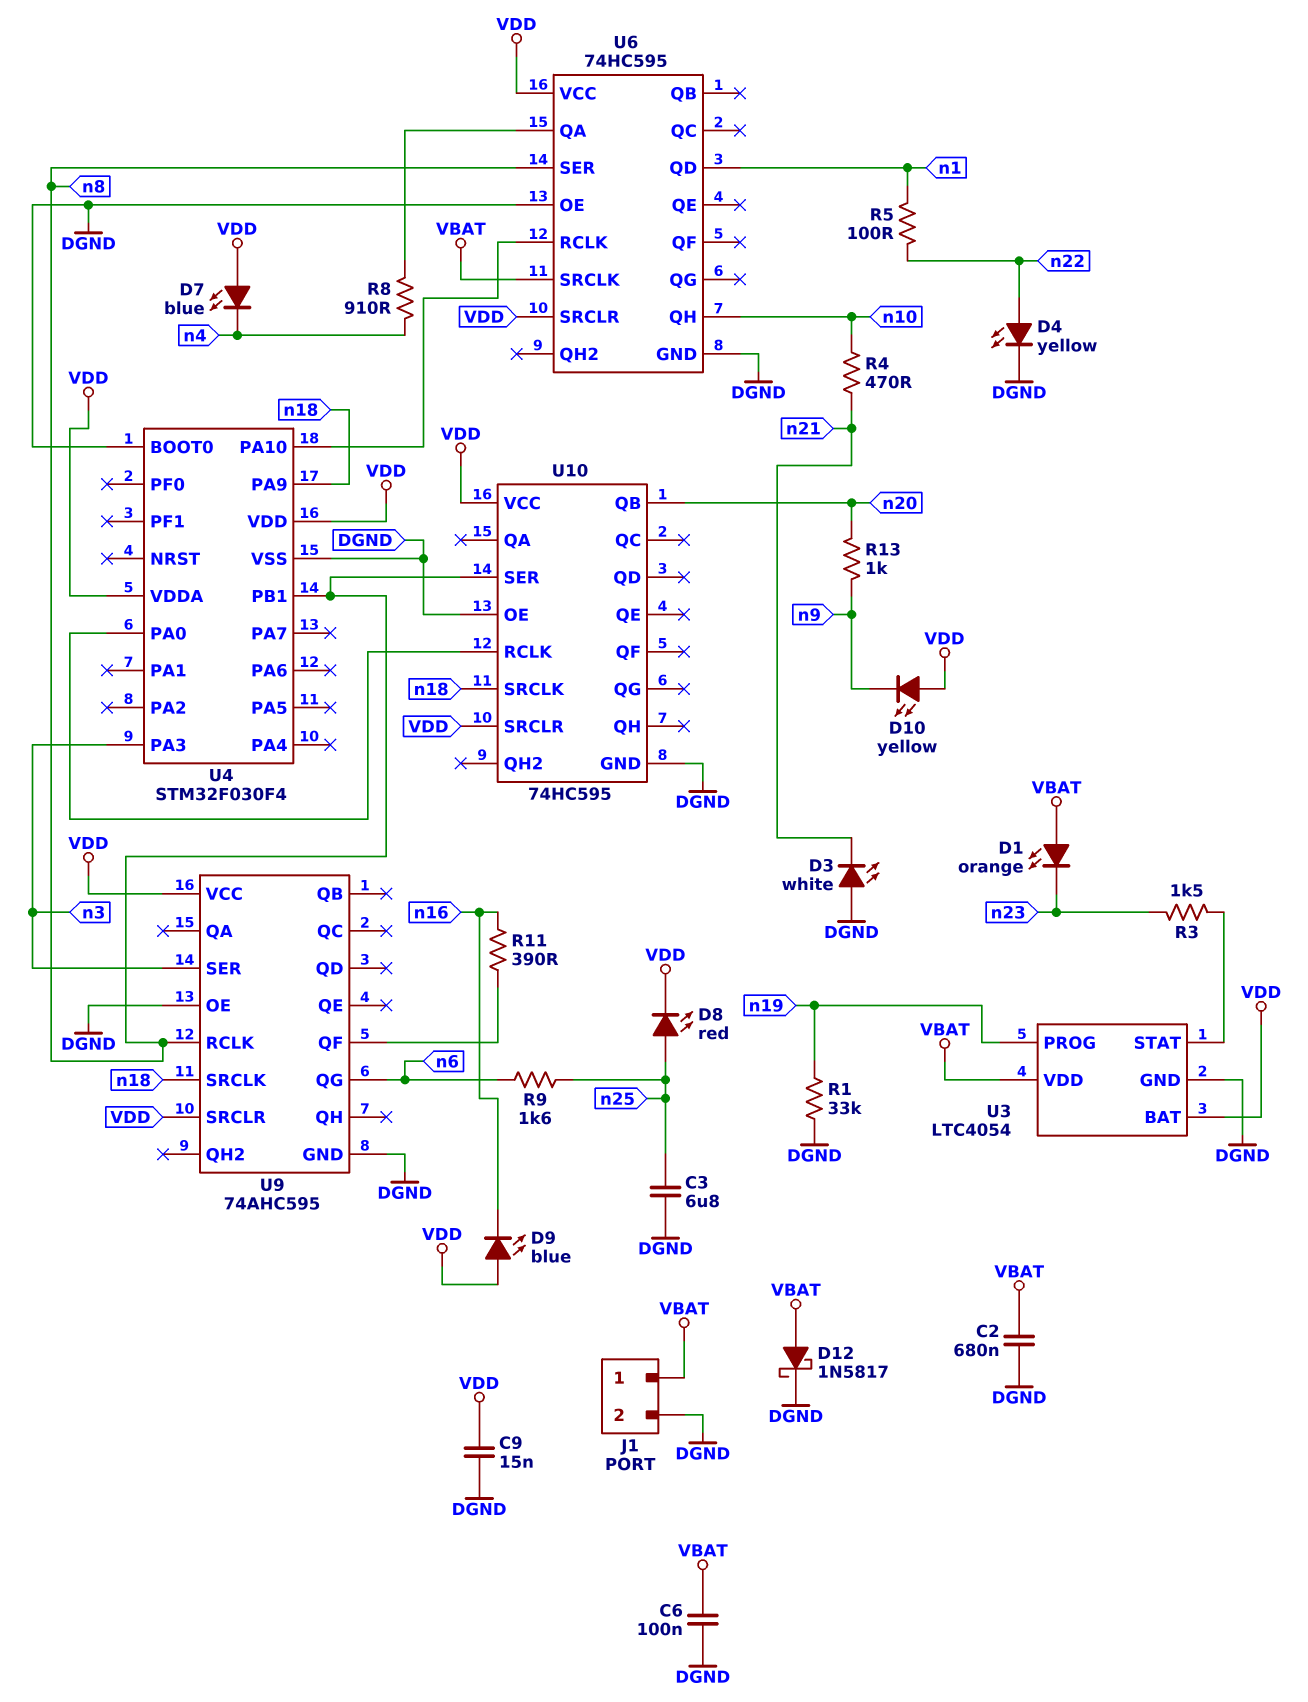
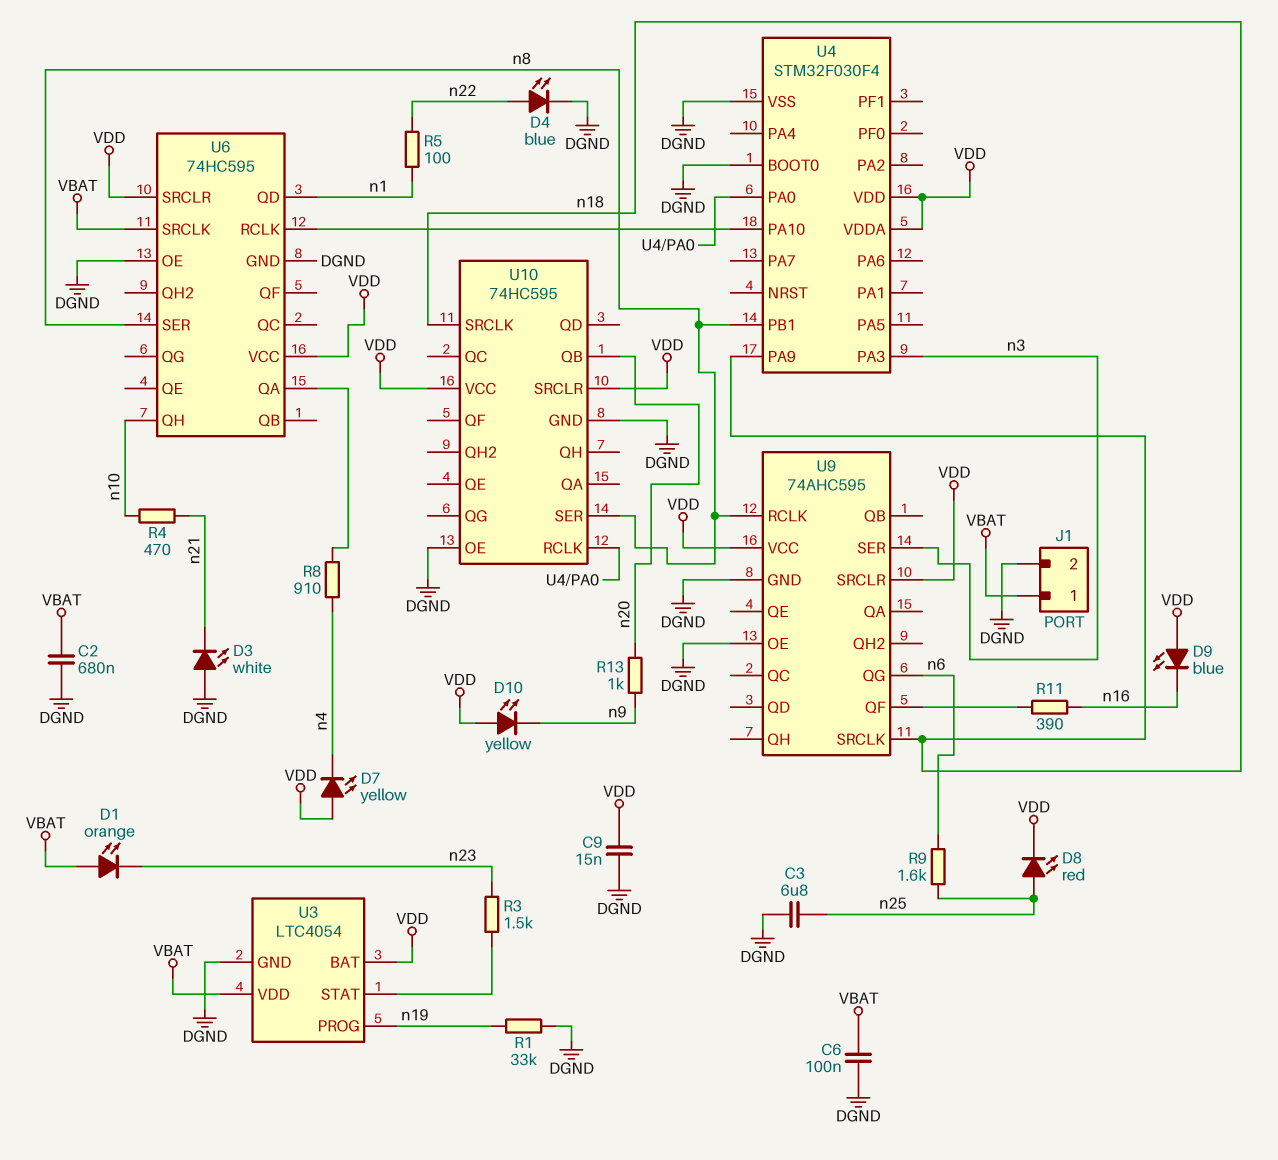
D4: LED yellow (A n22, K DGND) -> LED blue (A n22, K DGND)
D7: LED blue (A VDD, K n4) -> LED yellow (A VDD, K n4)
D12: schottky 1N5817 (A VBAT, K DGND) -> none

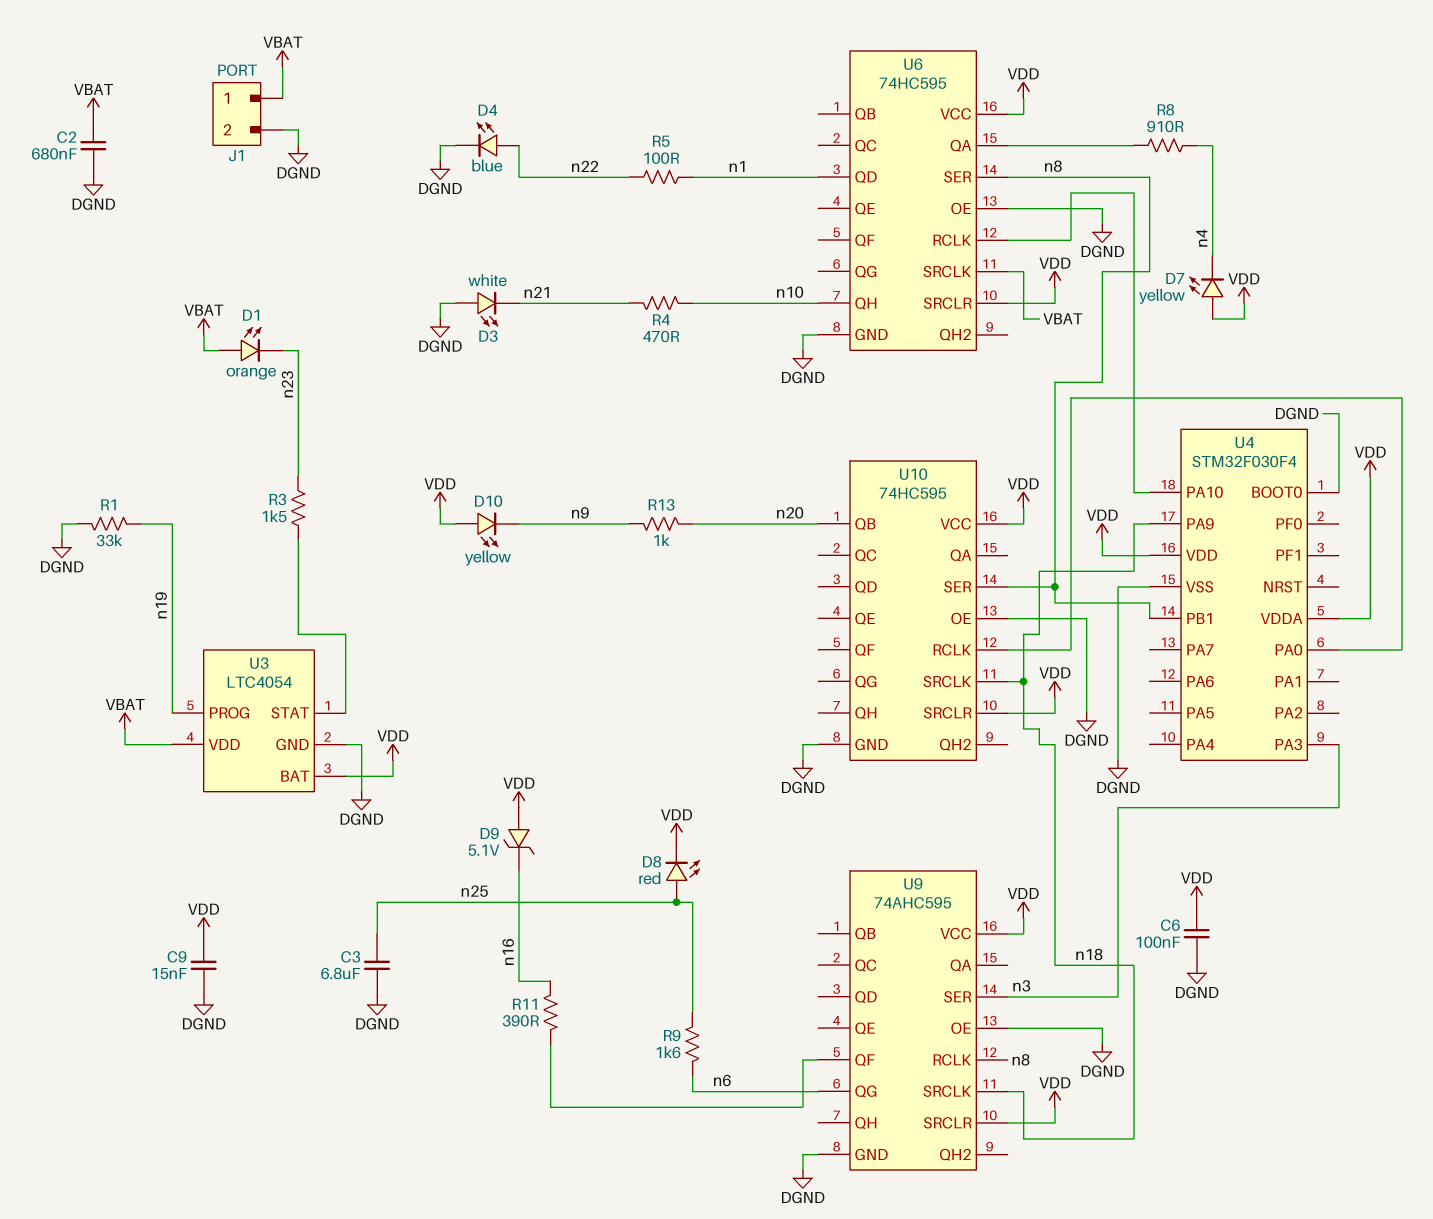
C6: 100nF (DGND, VBAT) -> 100nF (DGND, VDD)
D9: LED blue (A VDD, K n16) -> zener 5.1V (A VDD, K n16)

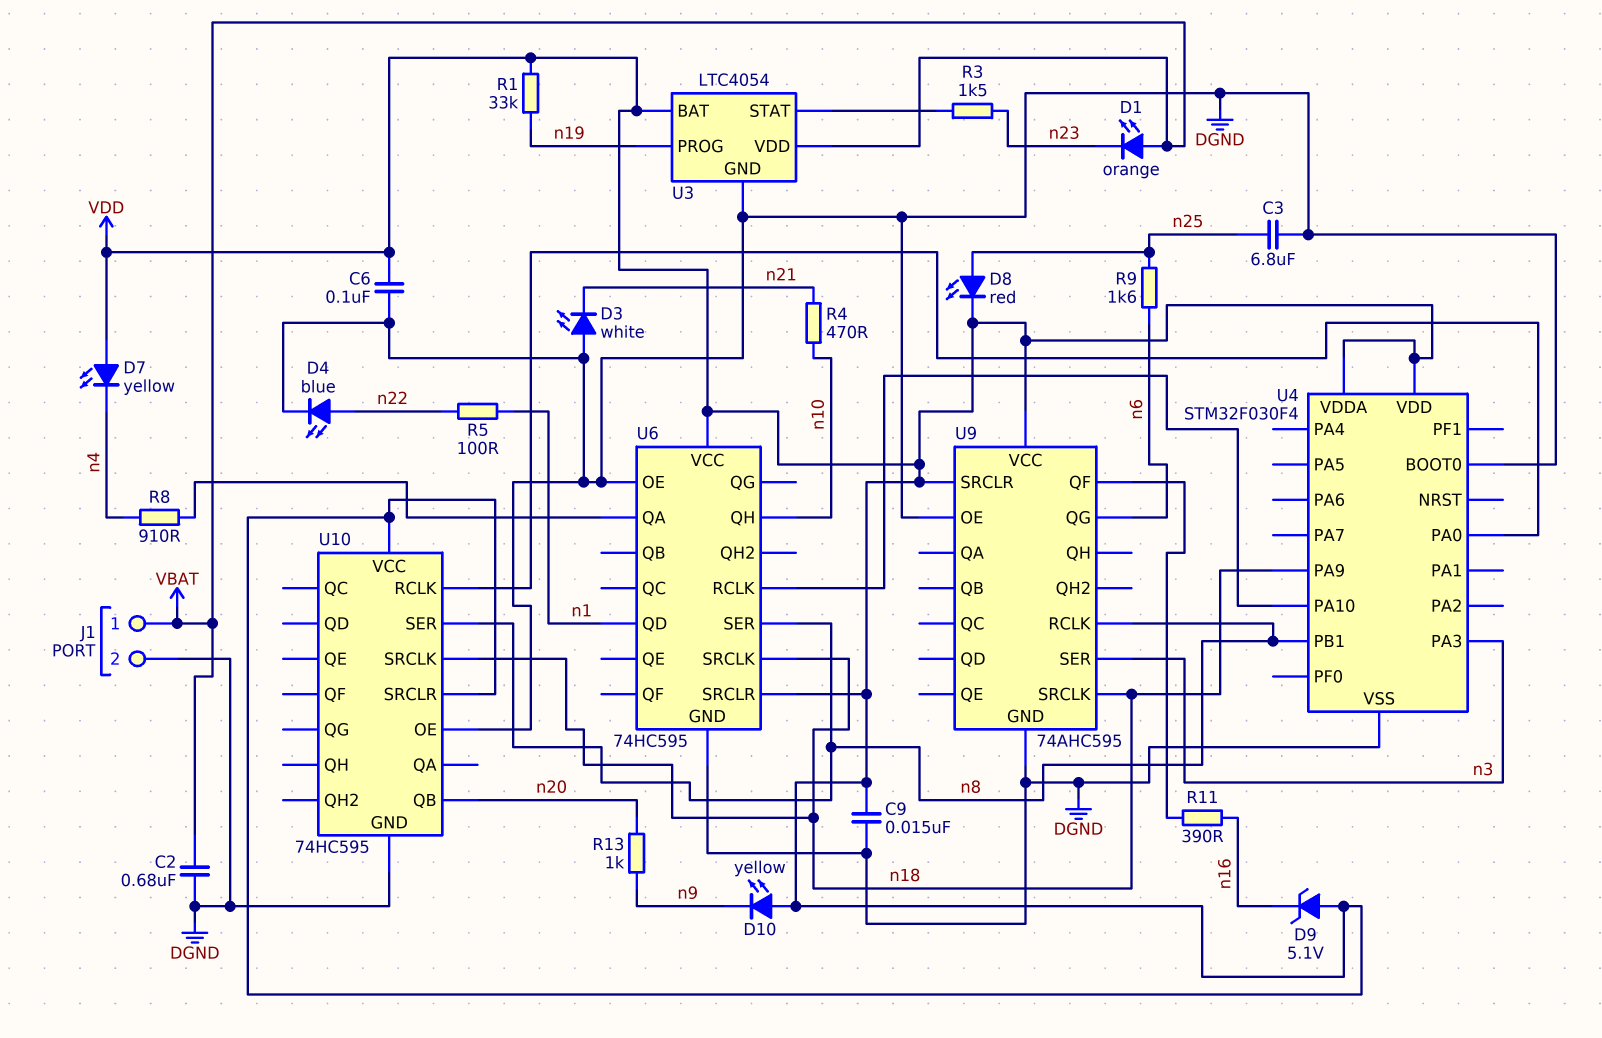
R1: 33k (DGND, n19) -> 33k (VDD, n19)
U6 pin SRCLK: VBAT -> n18

